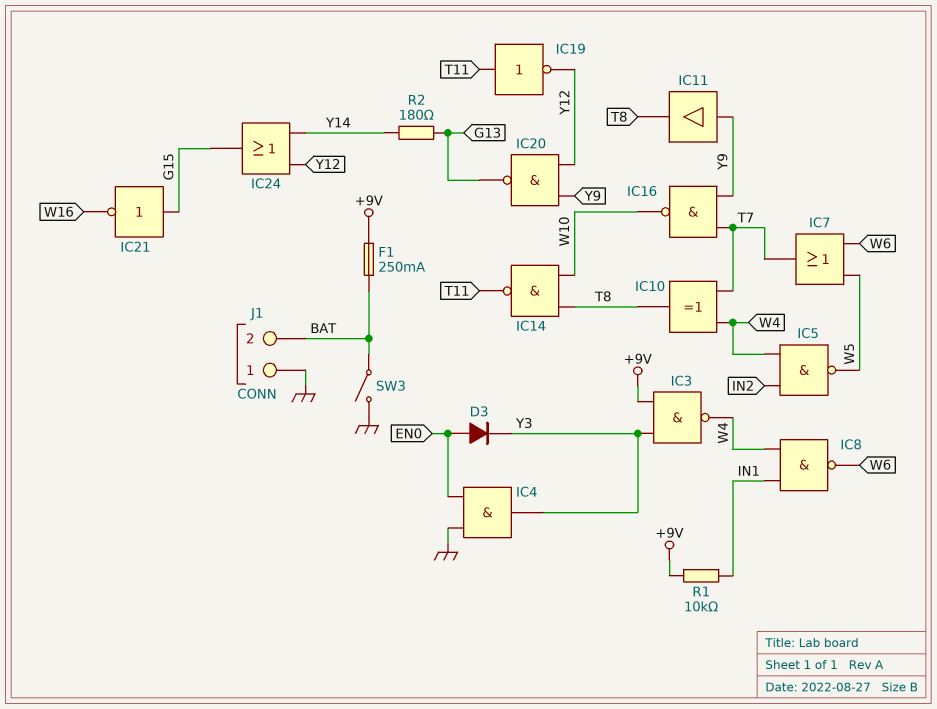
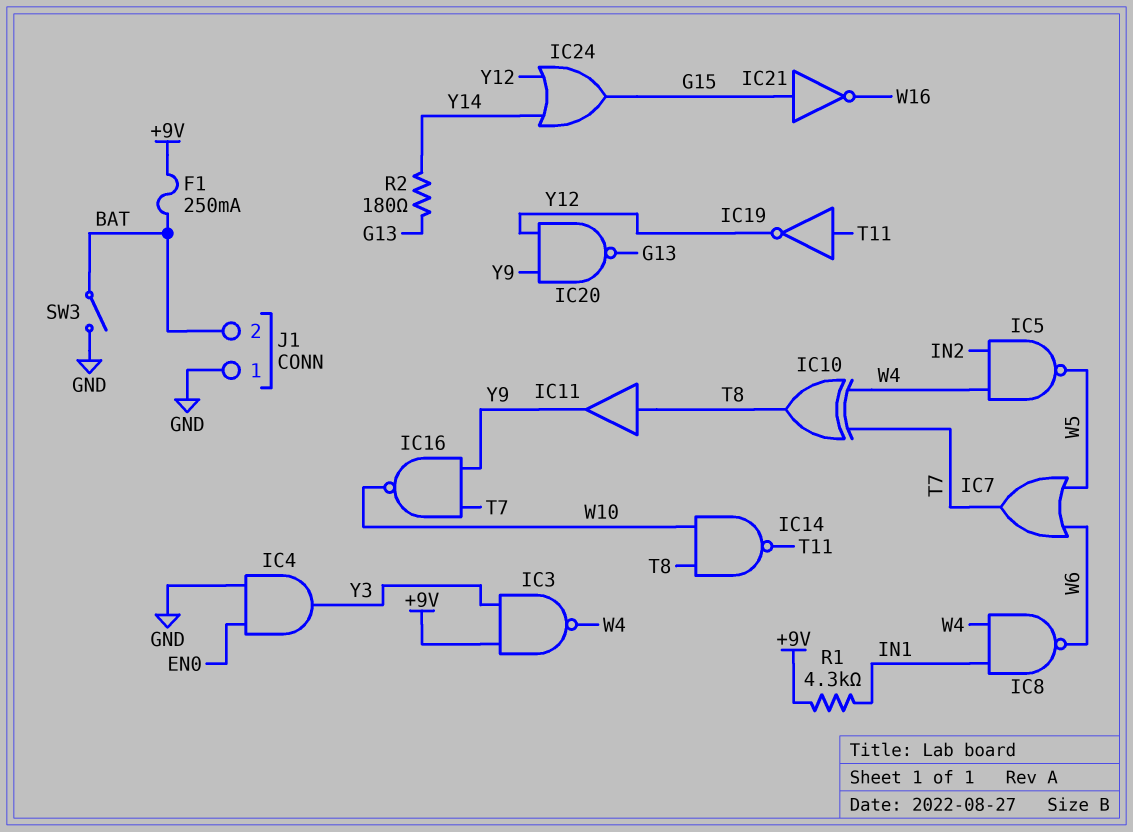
D3: diode (A EN0, K Y3) -> none
IC11: buffer (in Y9, out T8) -> buffer (in T8, out Y9)
R1: 10k (+9V, IN1) -> 4.3k (+9V, IN1)

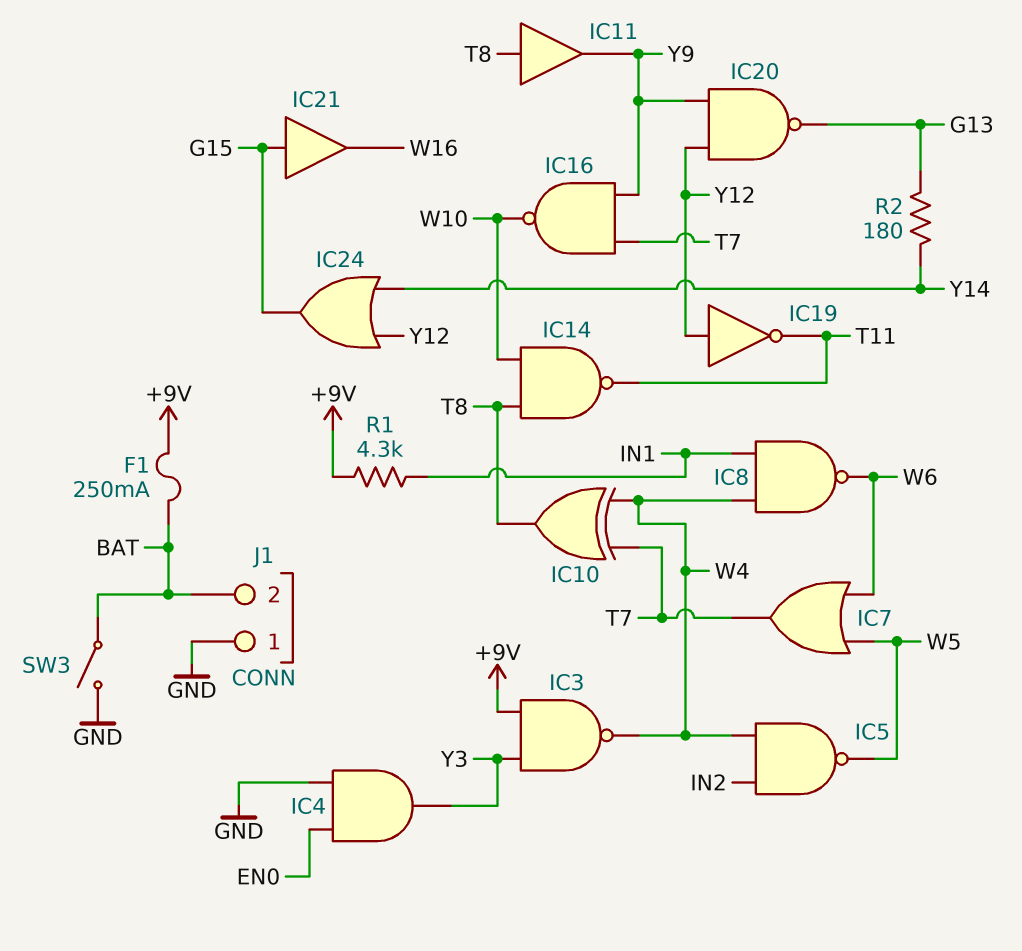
IC19: NOT (in T11, out Y12) -> NOT (in Y12, out T11)
IC21: NOT (in G15, out W16) -> buffer (in G15, out W16)

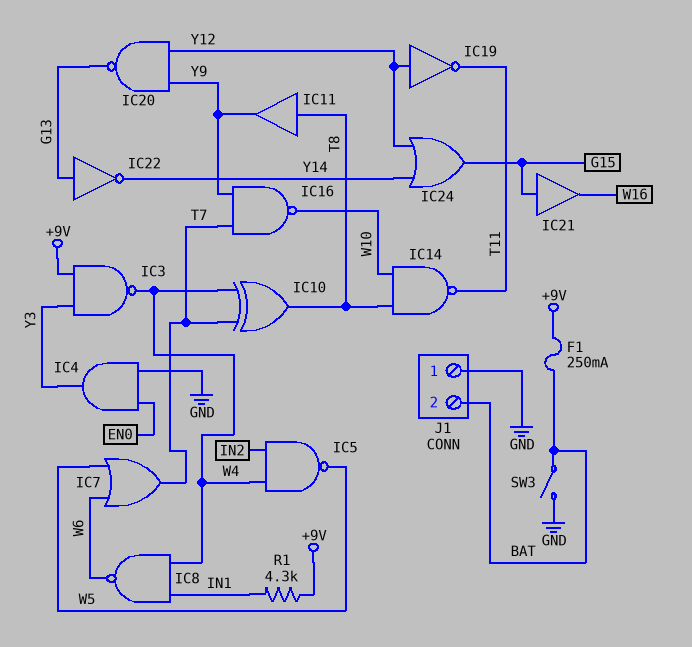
IC22: none -> NOT (in G13, out Y14)
R2: 180 (G13, Y14) -> none

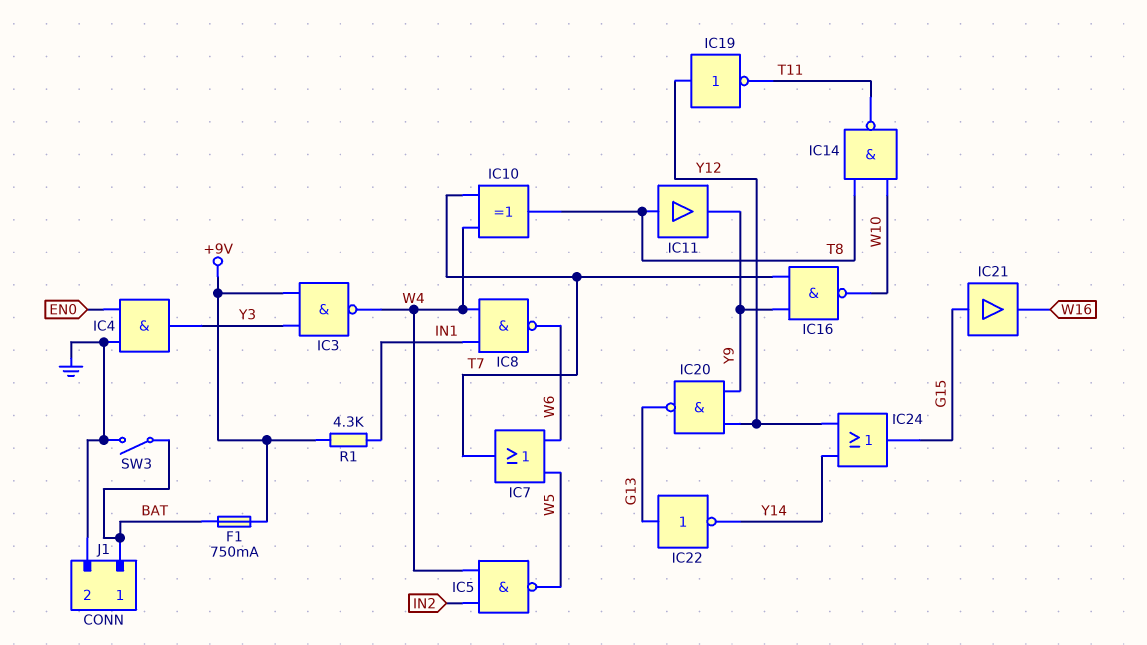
F1: 250mA (+9V, BAT) -> 750mA (+9V, BAT)
J1 pin 1: GND -> BAT
J1 pin 2: BAT -> GND

